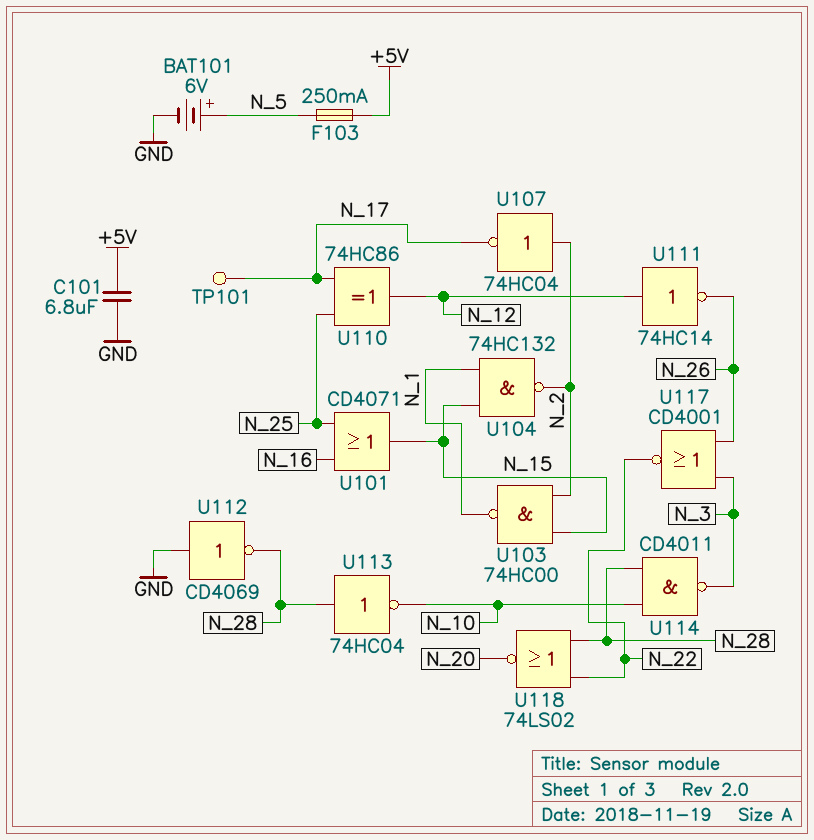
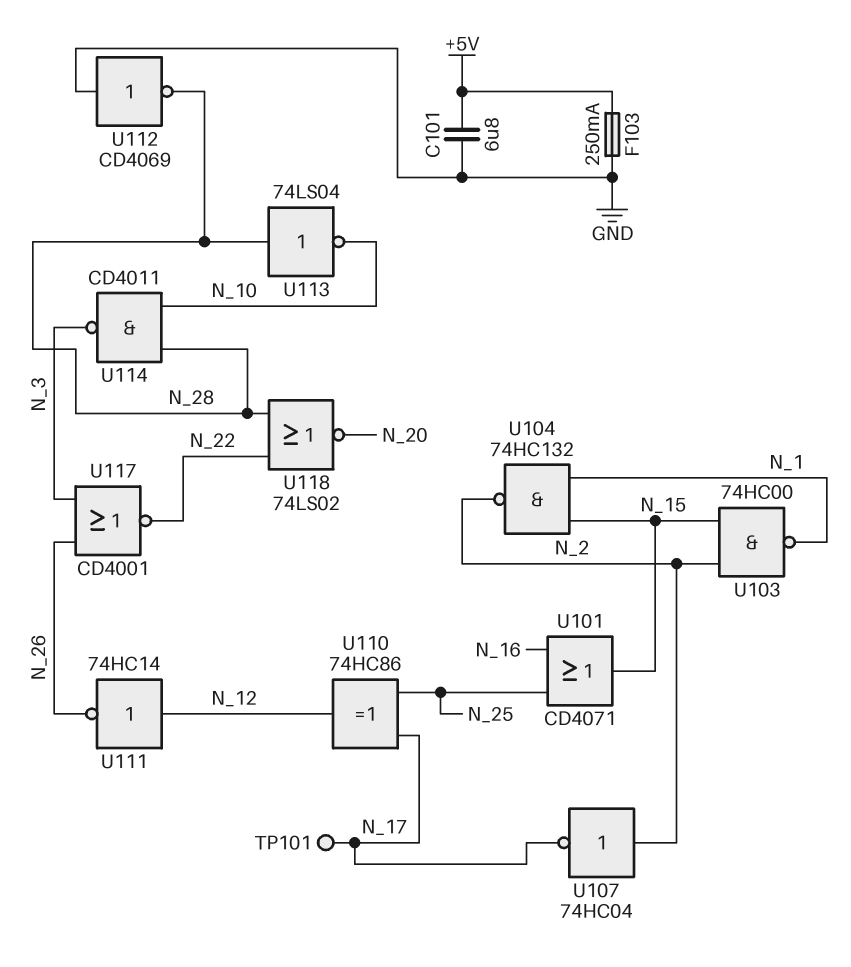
BAT101: 6V (plus N_5, minus GND) -> none
F103: 250mA (+5V, N_5) -> 250mA (+5V, GND)
U113: NOT 74HC04 (in N_28, out N_10) -> NOT 74LS04 (in N_28, out N_10)

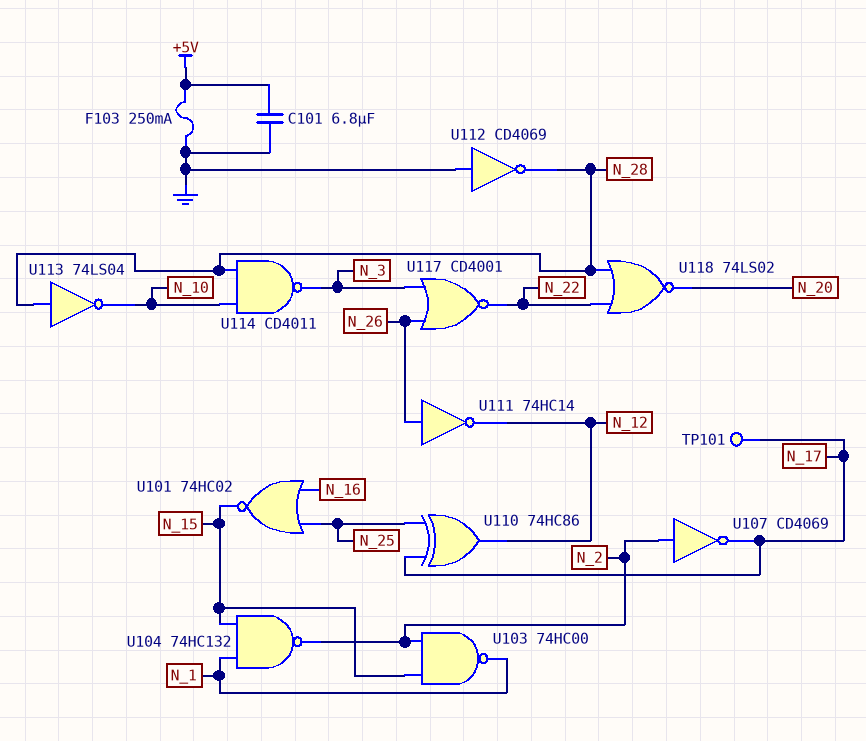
U101: OR CD4071 (in N_16, in N_25, out N_15) -> NOR 74HC02 (in N_16, in N_25, out N_15)
U107: NOT 74HC04 (in N_2, out N_17) -> NOT CD4069 (in N_2, out N_17)
U111: NOT 74HC14 (in N_12, out N_26) -> NOT 74HC14 (in N_26, out N_12)

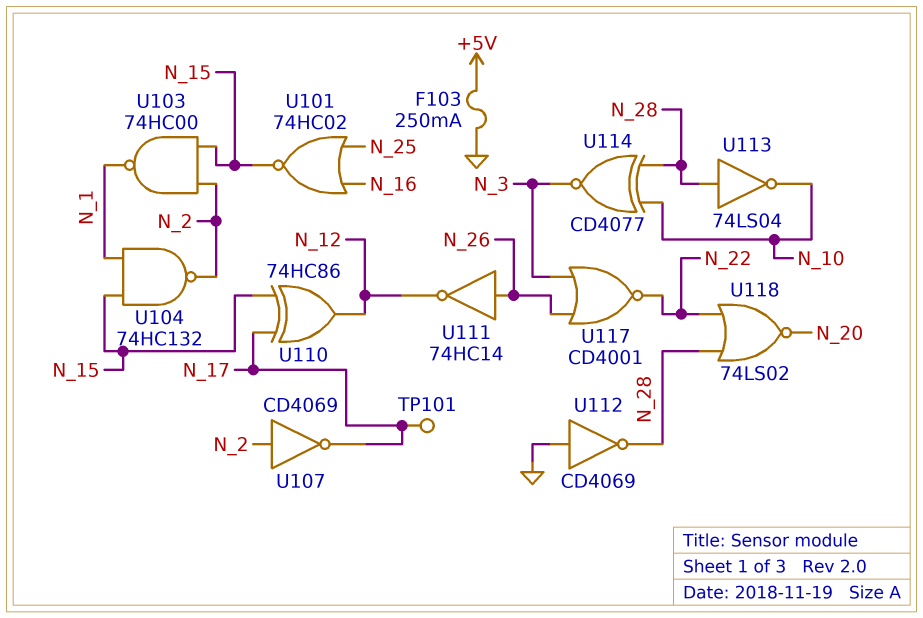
C101: 6.8uF (+5V, GND) -> none
U110: XOR 74HC86 (in N_17, in N_25, out N_12) -> XOR 74HC86 (in N_15, in N_17, out N_12)
U114: NAND CD4011 (in N_10, in N_28, out N_3) -> XNOR CD4077 (in N_10, in N_28, out N_3)

